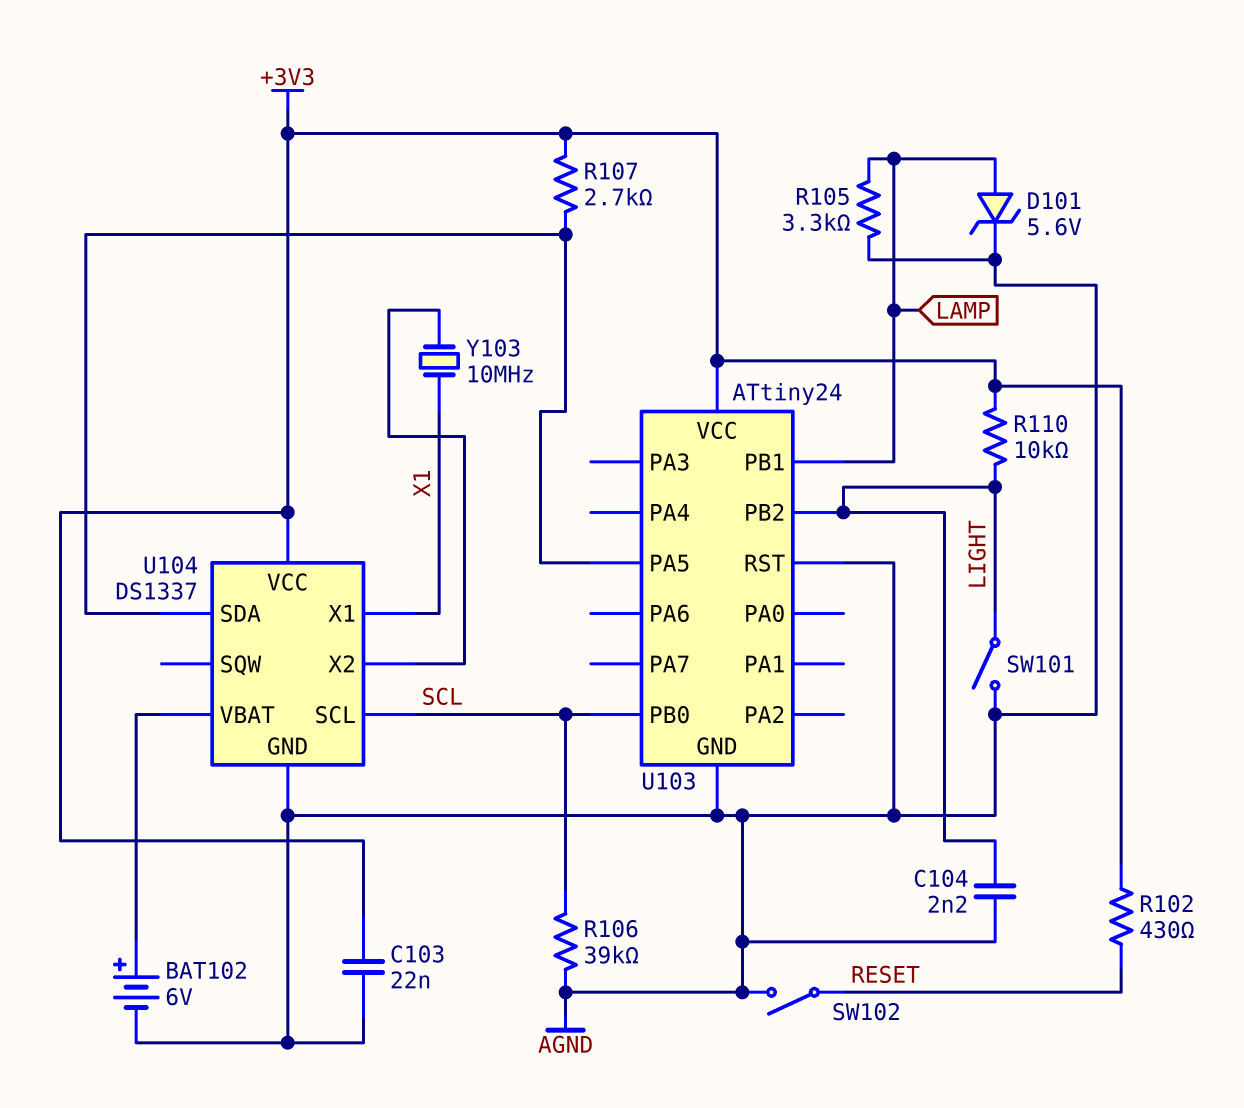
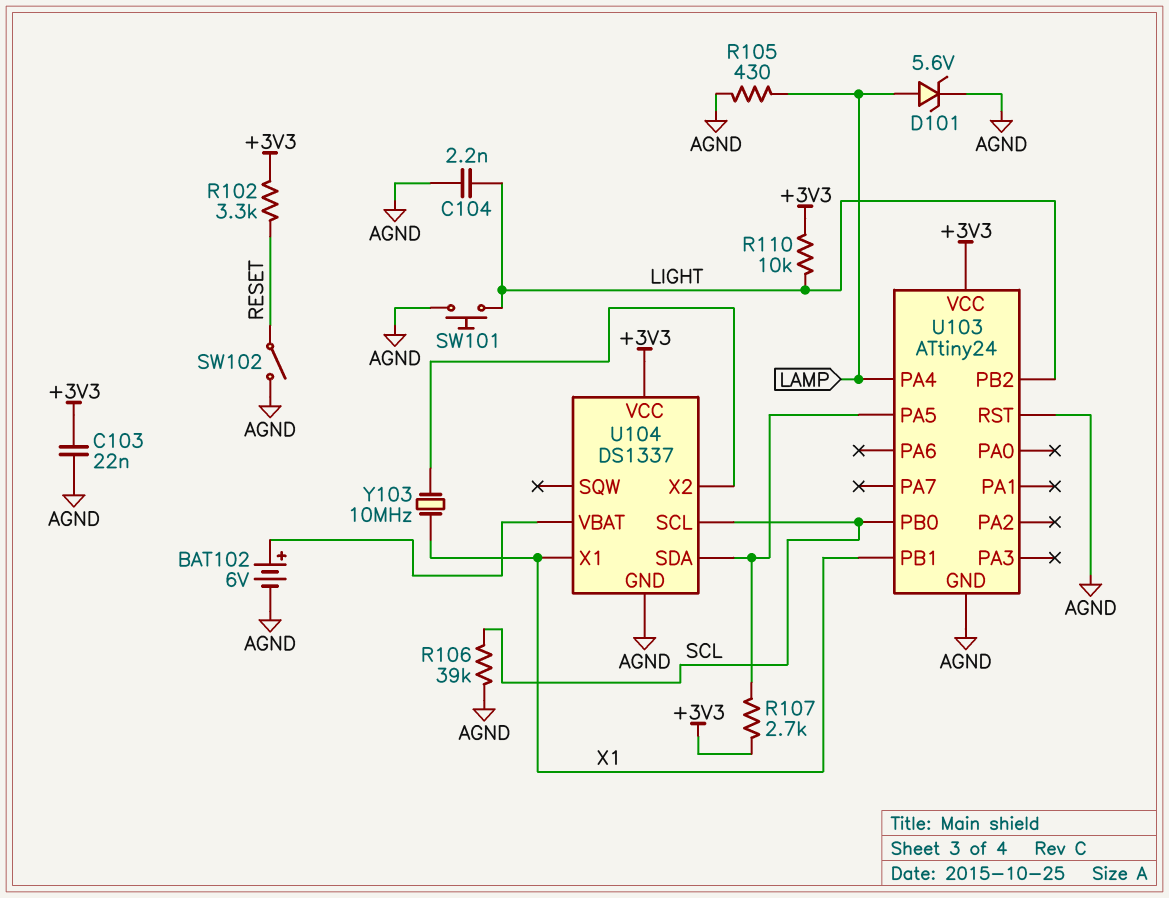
R102: 430 (+3V3, RESET) -> 3.3k (+3V3, RESET)
R105: 3.3k (AGND, LAMP) -> 430 (AGND, LAMP)
SW101: switch (AGND, LIGHT) -> button (AGND, LIGHT)
U103 pin PA4: none -> LAMP
U103 pin PB1: LAMP -> X1

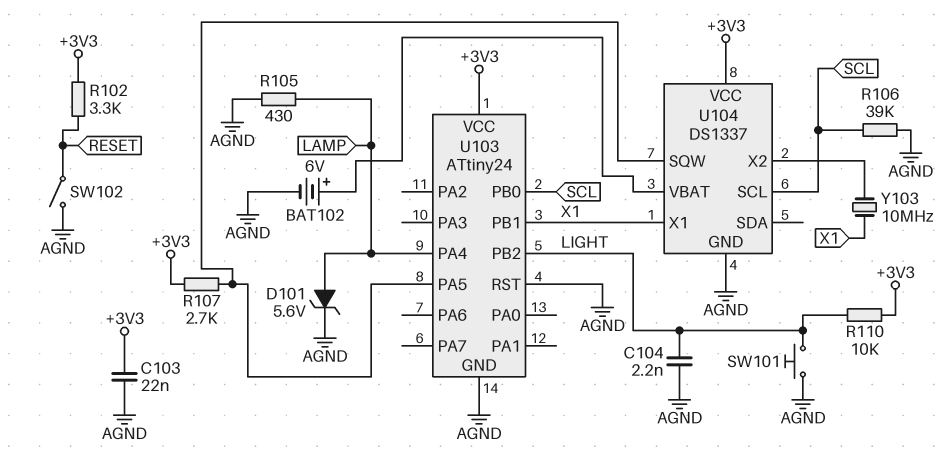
U104 pin SDA: U103/PA5 -> none
U104 pin SQW: none -> U103/PA5

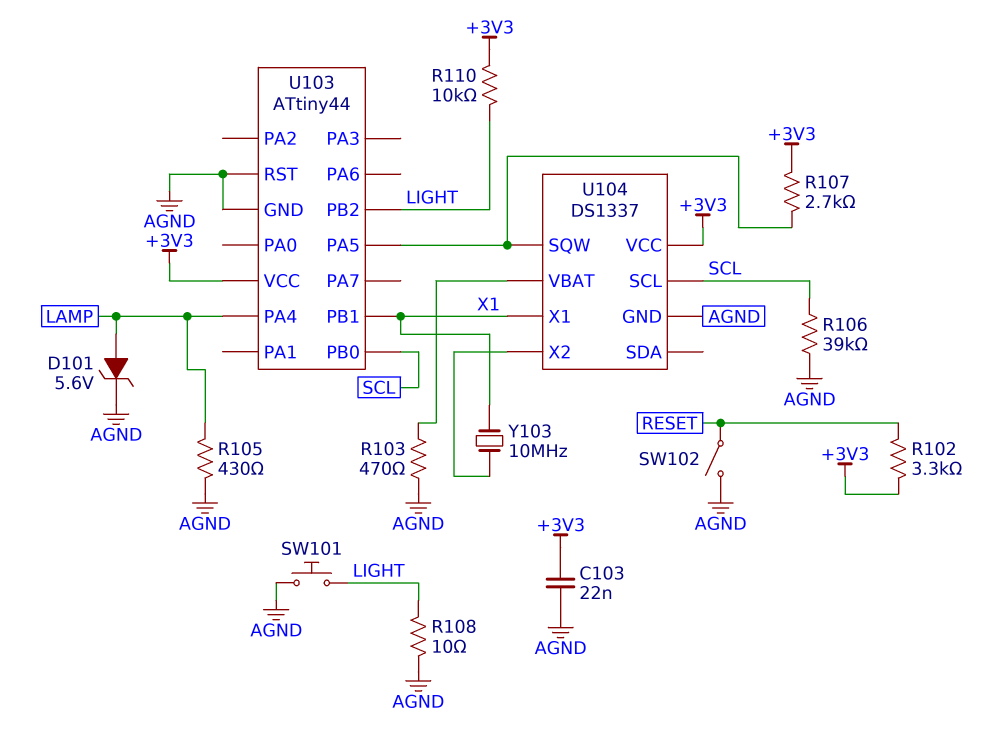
BAT102: 6V (plus U104/VBAT, minus AGND) -> none
C104: 2.2nF (AGND, LIGHT) -> none
R103: none -> 470 (AGND, U104/VBAT)
R108: none -> 10 (AGND, LIGHT)
U103: ATtiny24 -> ATtiny44

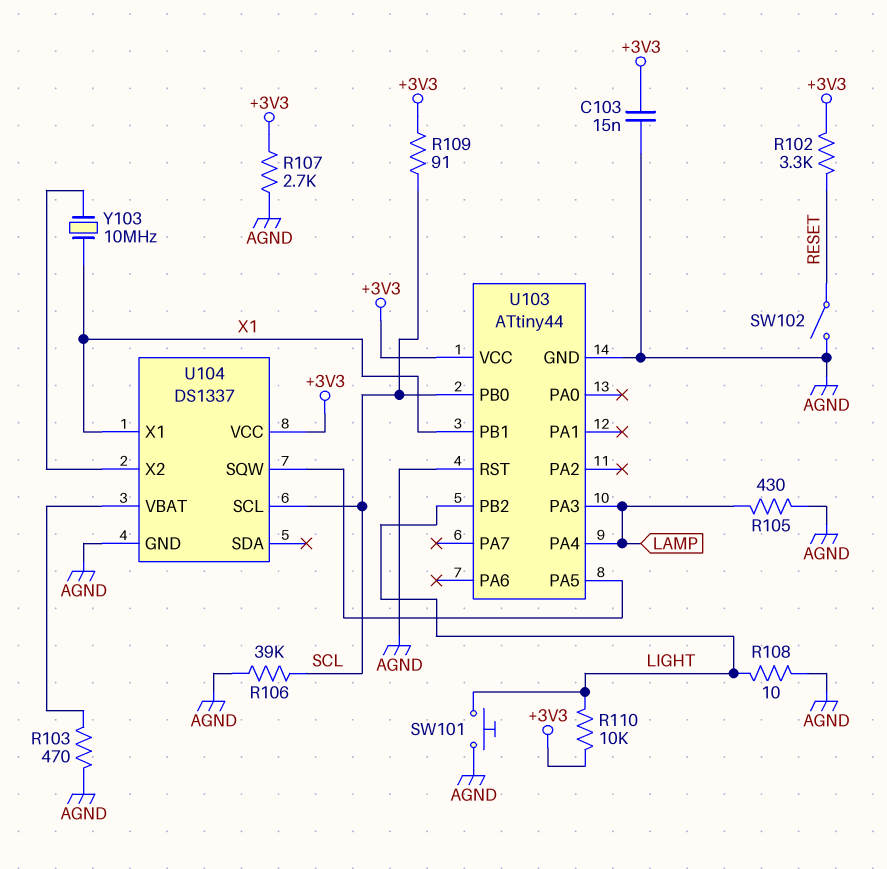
C103: 22nF (+3V3, AGND) -> 15nF (+3V3, AGND)
D101: zener 5.6V (A LAMP, K AGND) -> none
R107: 2.7k (+3V3, U103/PA5) -> 2.7k (+3V3, AGND)
R109: none -> 91 (+3V3, SCL)
U103 pin PA3: none -> LAMP

